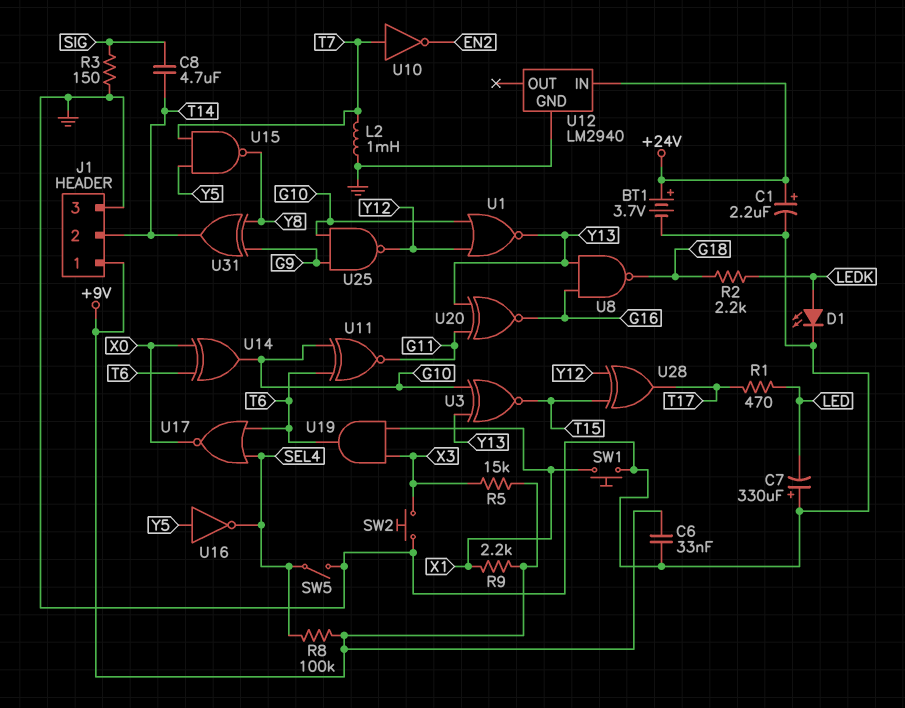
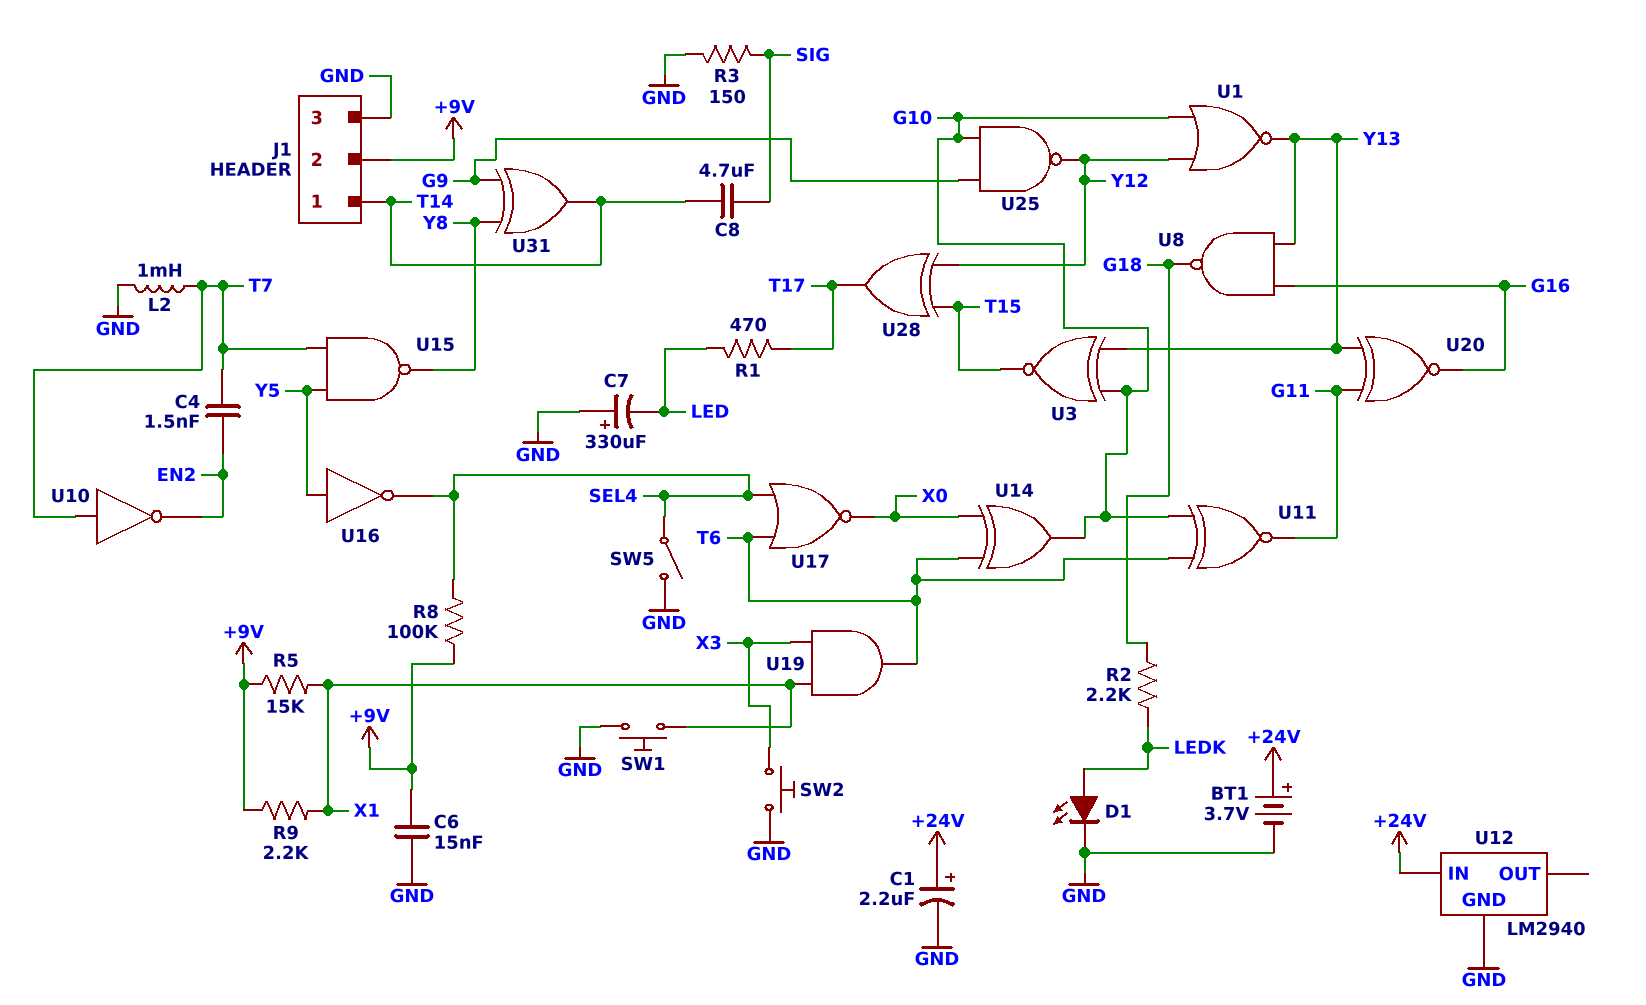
C4: none -> 1.5nF (EN2, T7)
C6: 33nF (+9V, GND) -> 15nF (+9V, GND)
J1 pin 1: +9V -> T14
J1 pin 2: T14 -> +9V
R5: 15k (+9V, X3) -> 15k (+9V, X1)

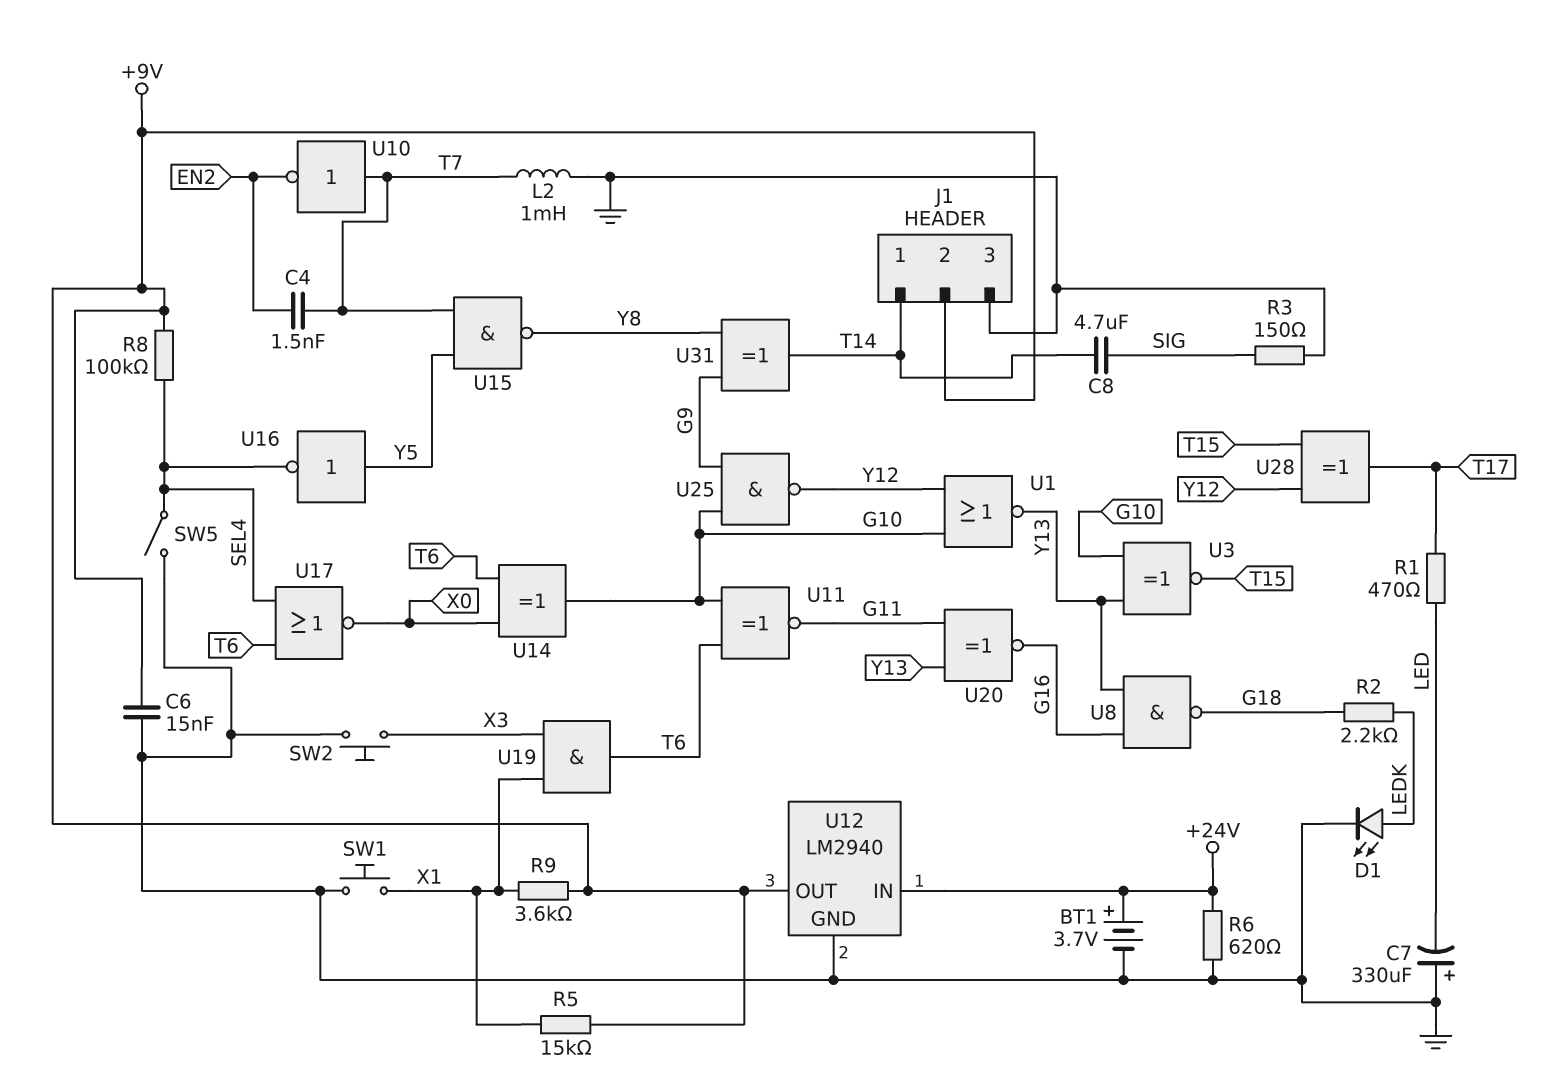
C1: 2.2uF (plus +24V, minus GND) -> none
R6: none -> 620 (+24V, GND)
R9: 2.2k (+9V, X1) -> 3.6k (+9V, X1)
U12 pin OUT: none -> +9V

